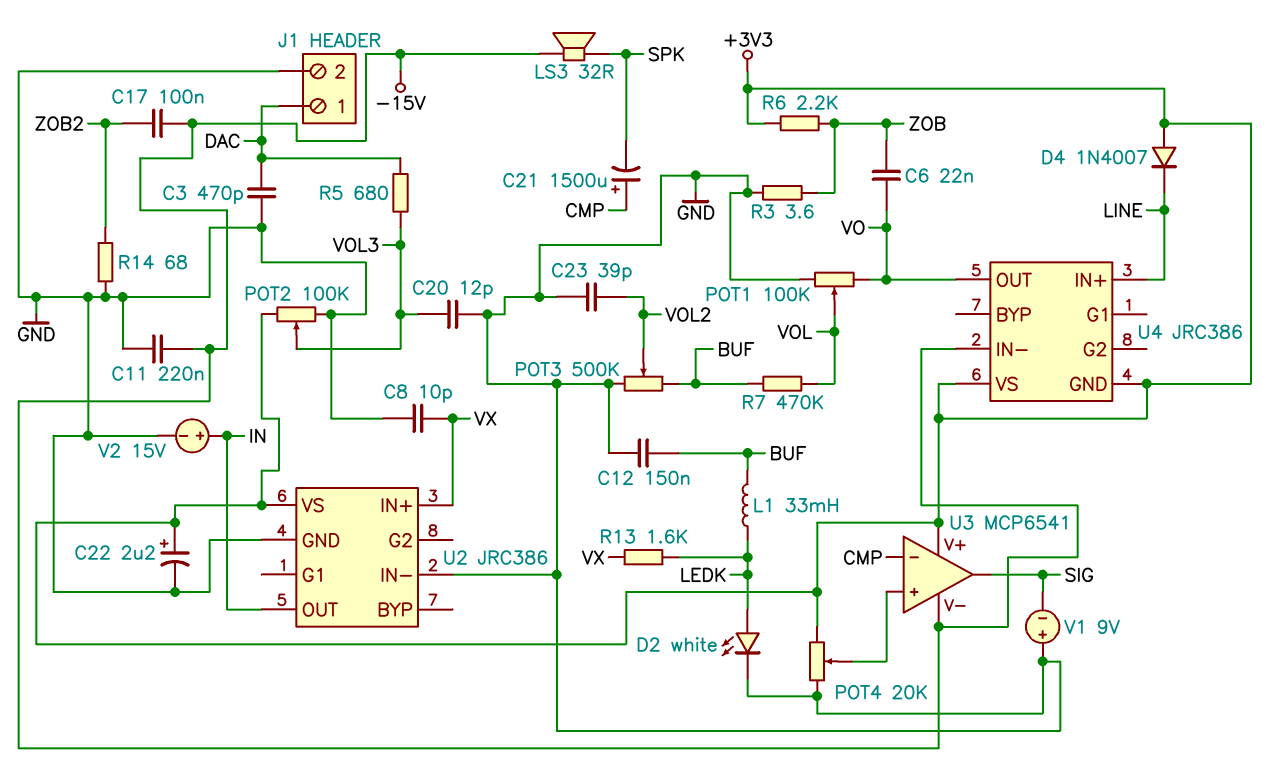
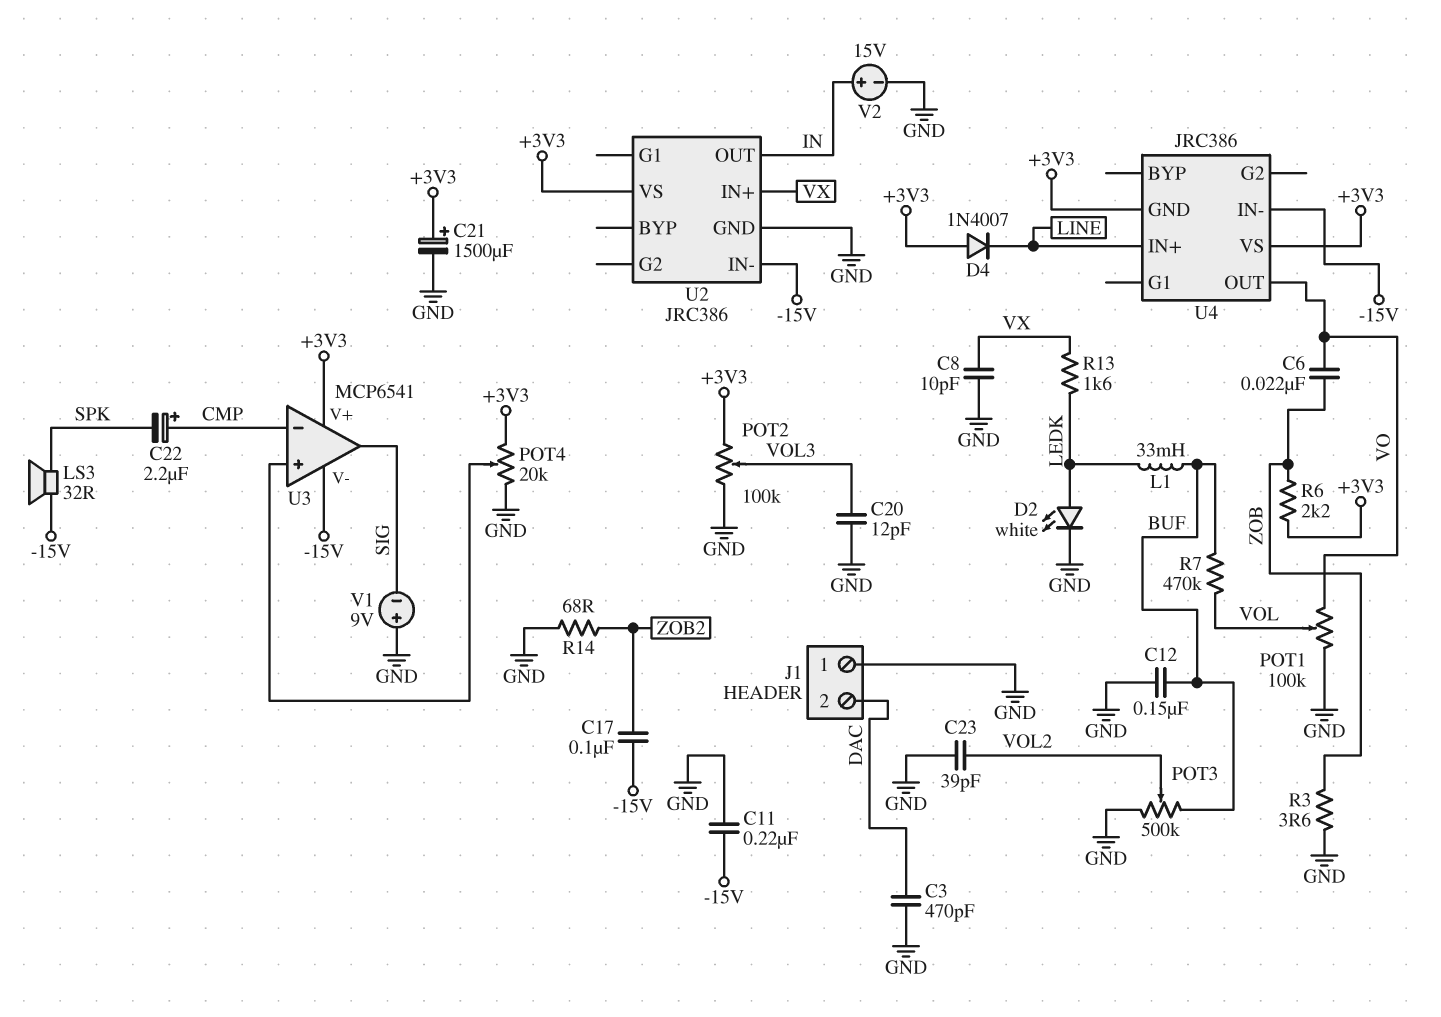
C21: 1500uF (plus CMP, minus SPK) -> 1500uF (plus +3V3, minus GND)
C22: 2.2uF (plus +3V3, minus GND) -> 2.2uF (plus CMP, minus SPK)
J1 pin 1: DAC -> GND
J1 pin 2: GND -> DAC
R5: 680 (DAC, VOL3) -> none
U2 pin IN-: GND -> -15V

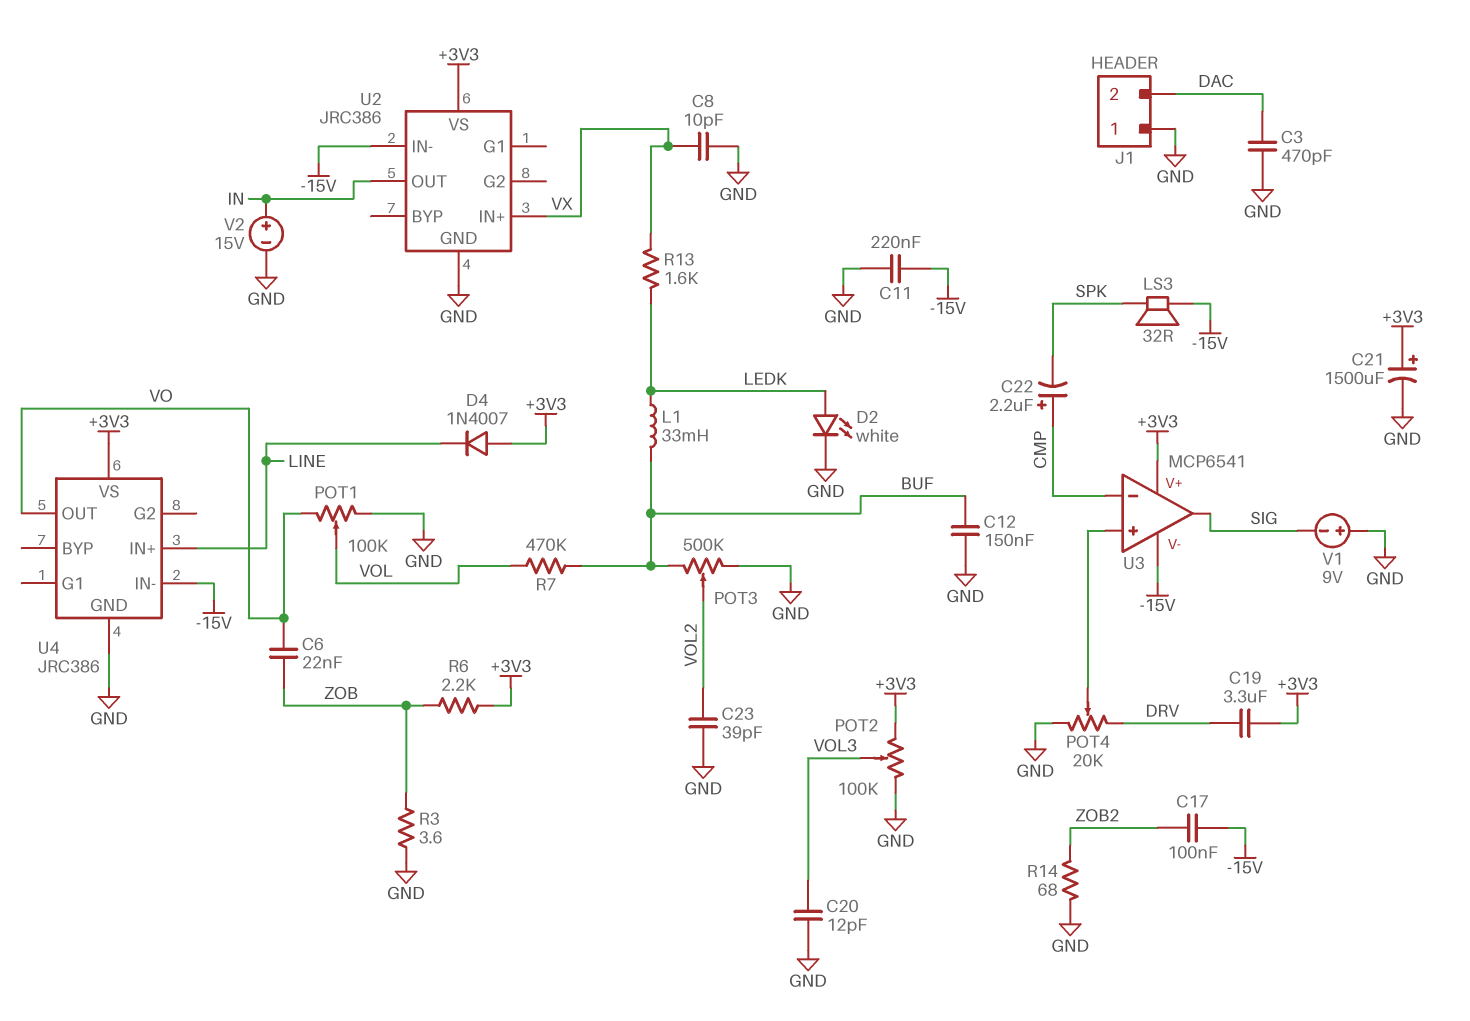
C19: none -> 3.3uF (+3V3, DRV)
POT4: 20k (+3V3, GND, wiper U3/in+) -> 20k (DRV, GND, wiper U3/in+)
U4 pin GND: +3V3 -> GND

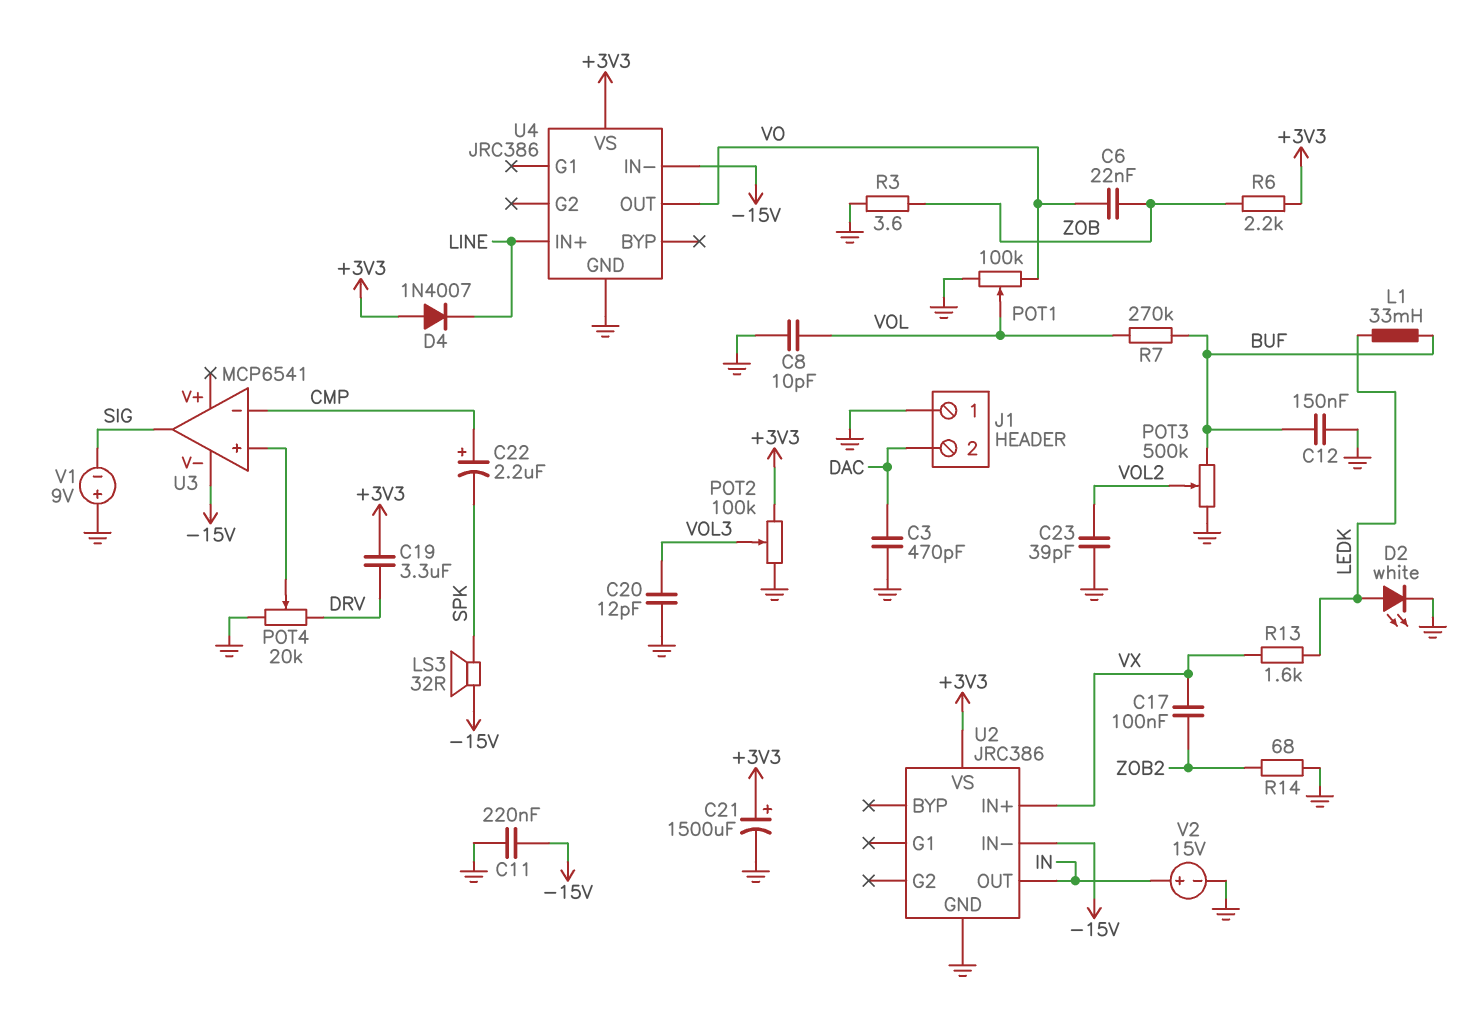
C8: 10pF (GND, VX) -> 10pF (GND, VOL)
C17: 100nF (-15V, ZOB2) -> 100nF (VX, ZOB2)
R7: 470k (BUF, VOL) -> 270k (BUF, VOL)
U3 pin V+: +3V3 -> none

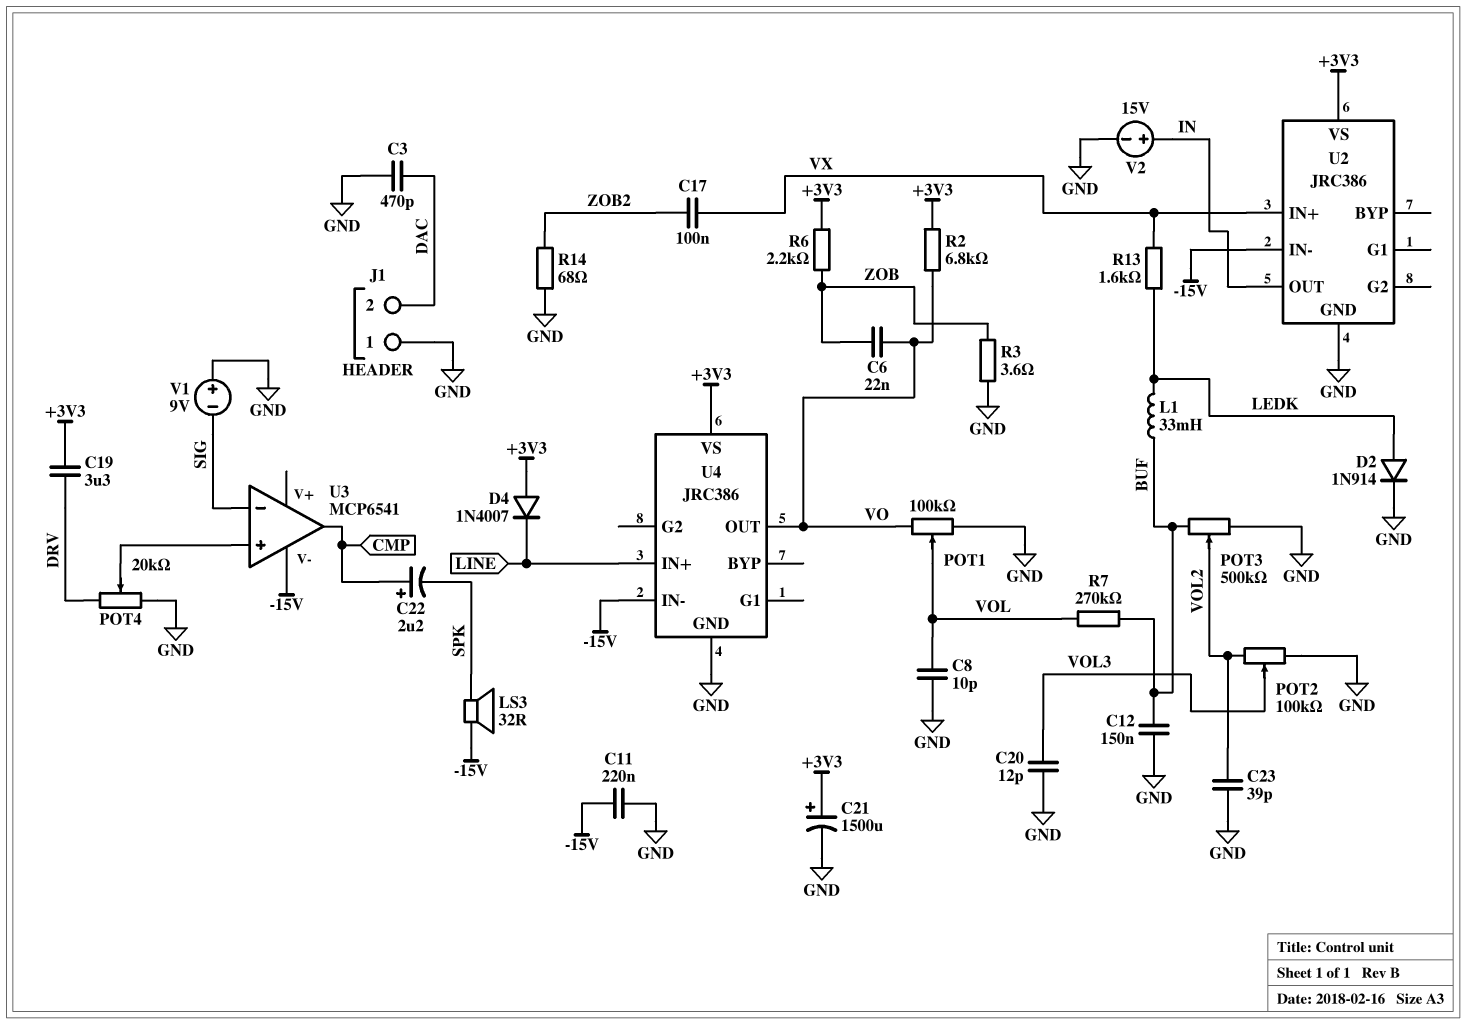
D2: LED white (A LEDK, K GND) -> diode 1N914 (A LEDK, K GND)
POT2: 100k (+3V3, GND, wiper VOL3) -> 100k (GND, VOL2, wiper VOL3)
R2: none -> 6.8k (+3V3, VO)
U3 pin in-: CMP -> SIG
U3 pin out: SIG -> CMP

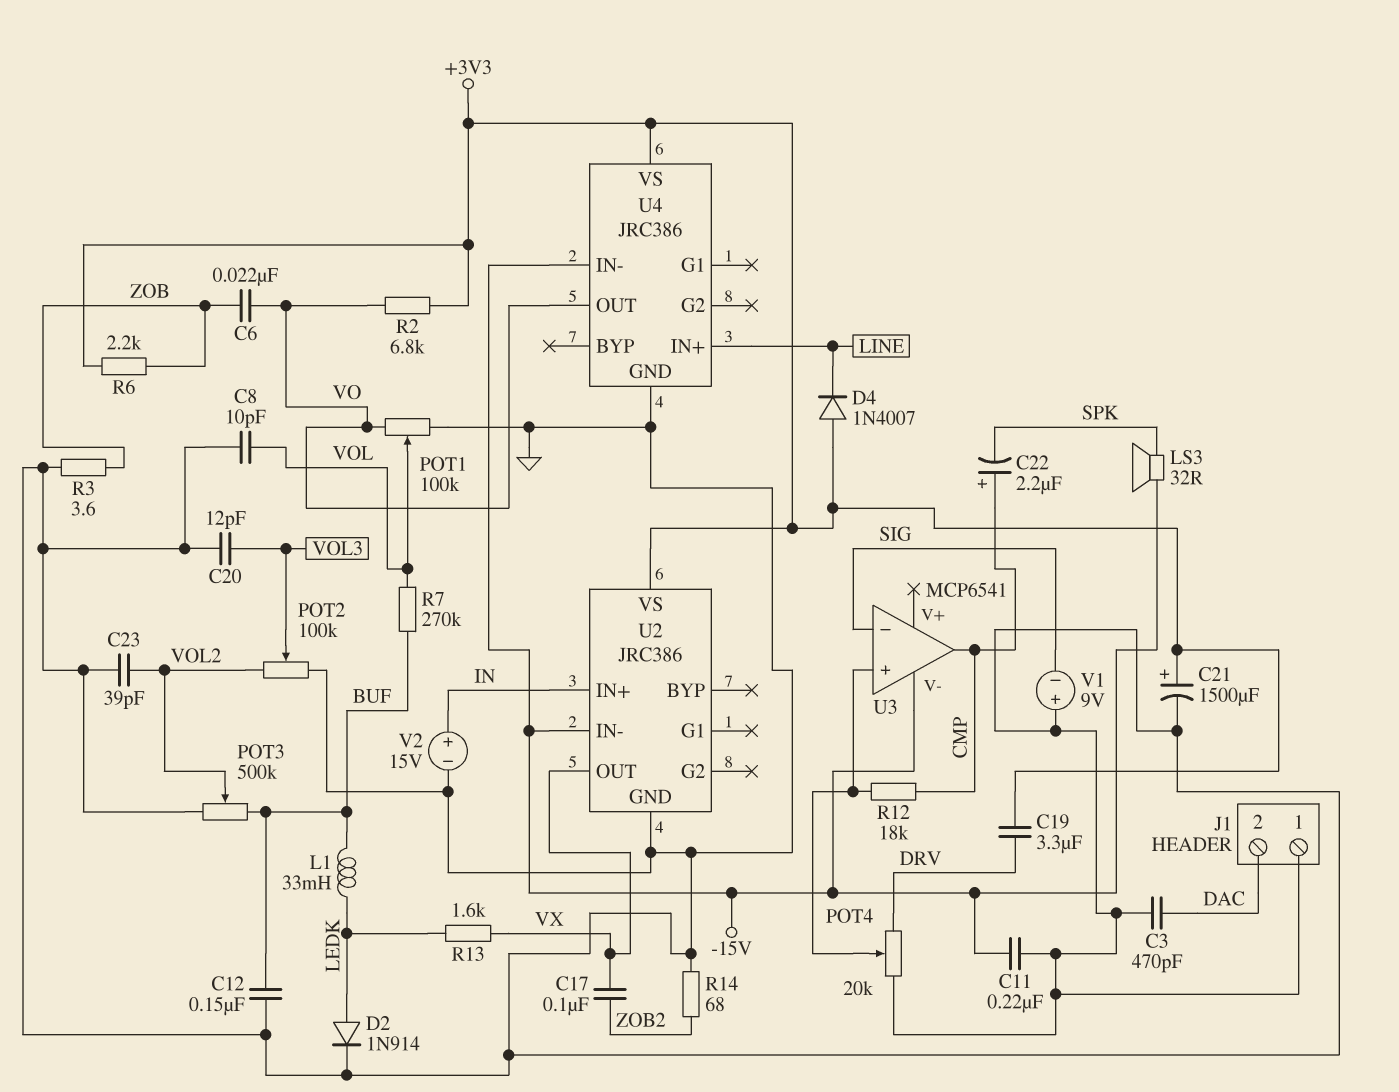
R12: none -> 18k (CMP, U3/in+)
U2 pin IN+: VX -> IN
U2 pin OUT: IN -> VX

